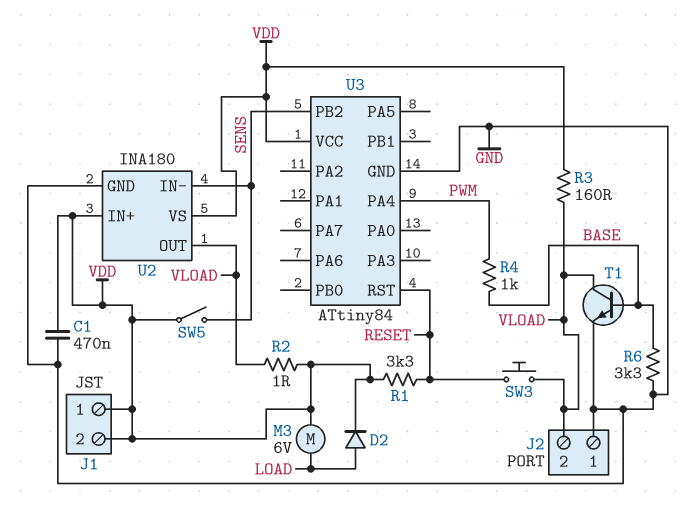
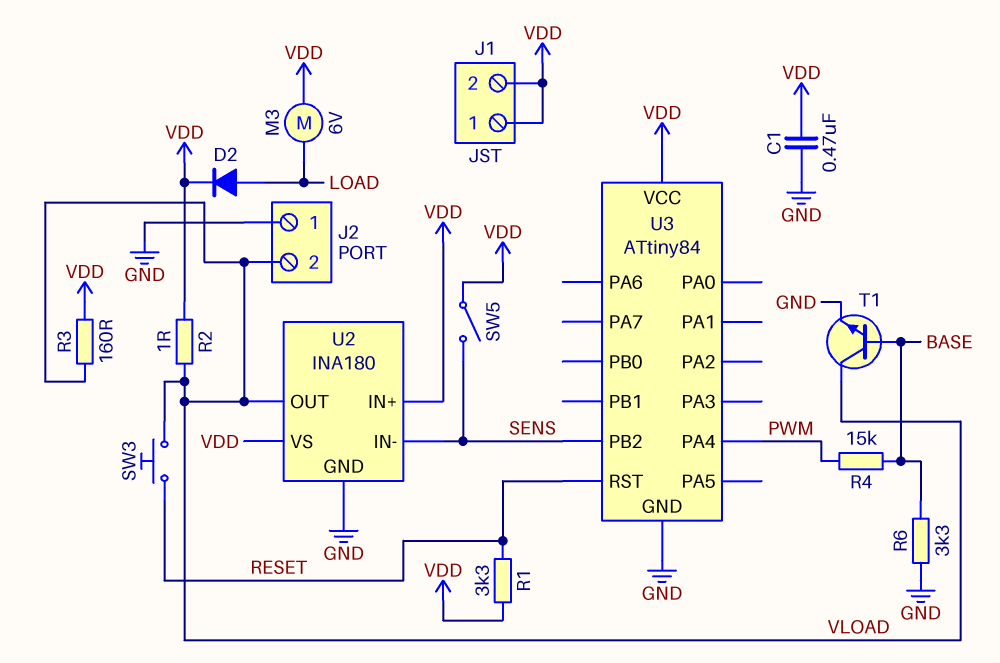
R4: 1k (BASE, PWM) -> 15k (BASE, PWM)

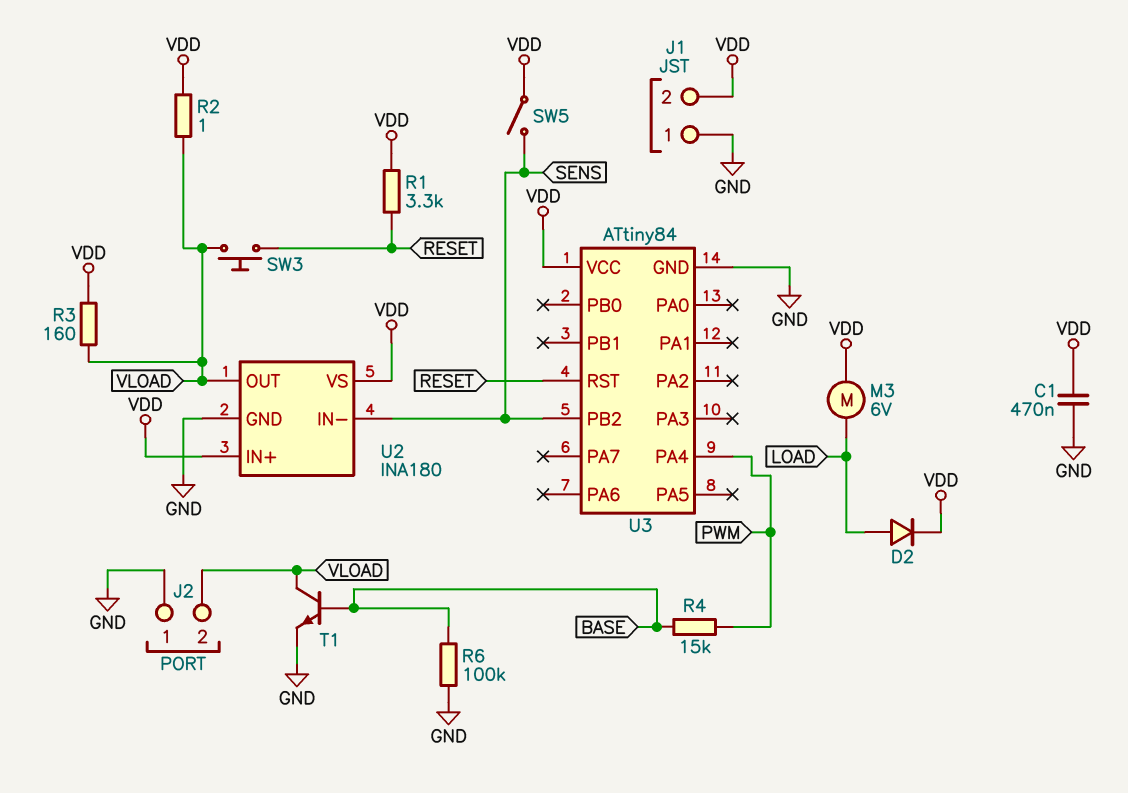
J1 pin 1: VDD -> GND
R6: 3.3k (BASE, GND) -> 100k (BASE, GND)

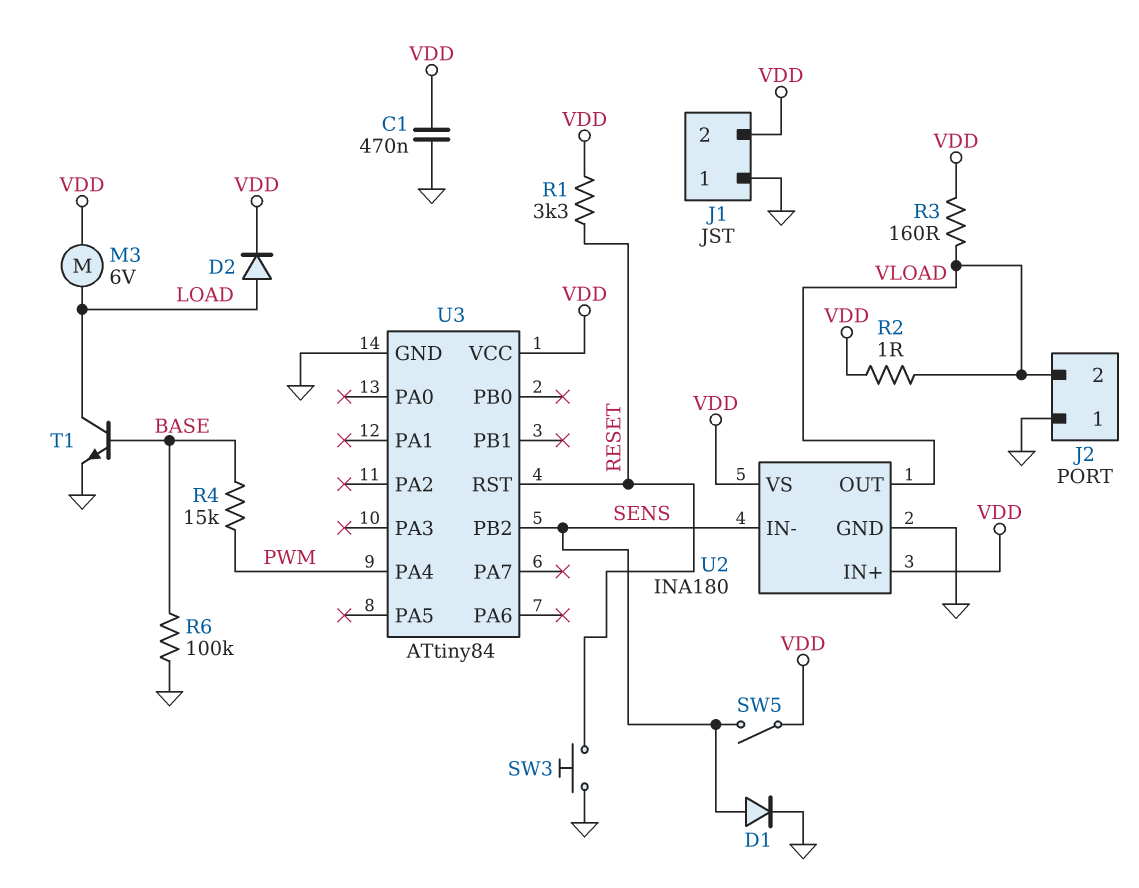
D1: none -> diode (A SENS, K GND)
SW3: button (RESET, VLOAD) -> button (GND, RESET)
T1: NPN (B BASE, C VLOAD, E GND) -> NPN (B BASE, C LOAD, E GND)

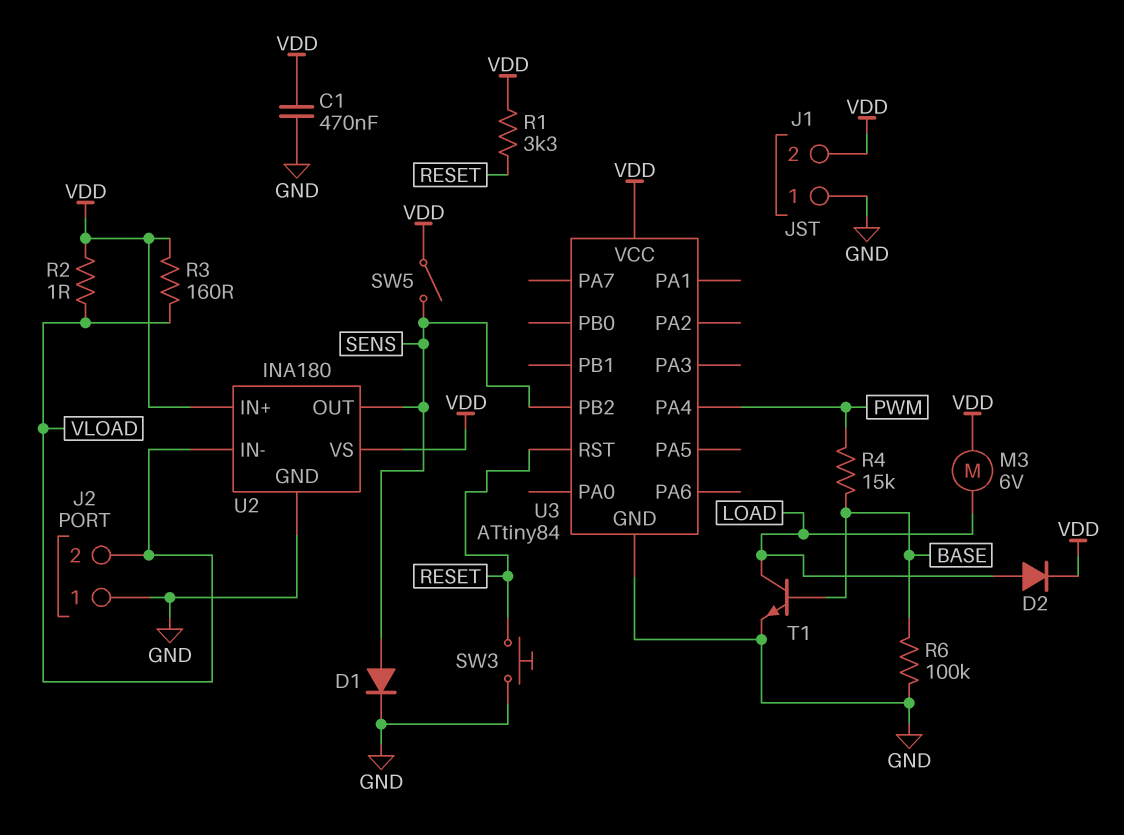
U2 pin IN-: SENS -> VLOAD
U2 pin OUT: VLOAD -> SENS

